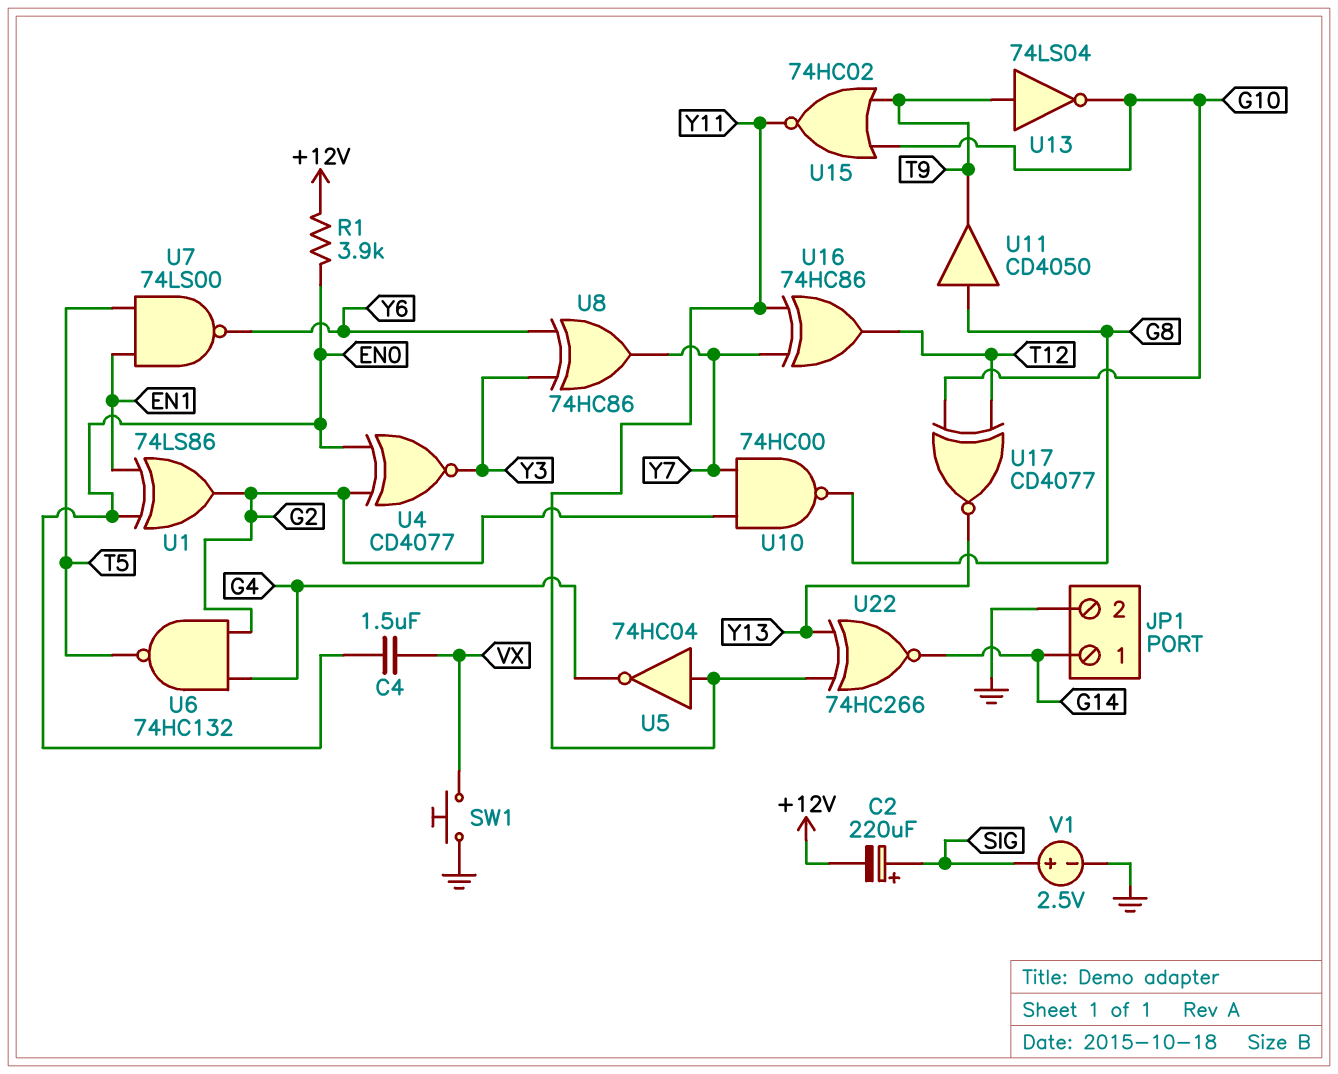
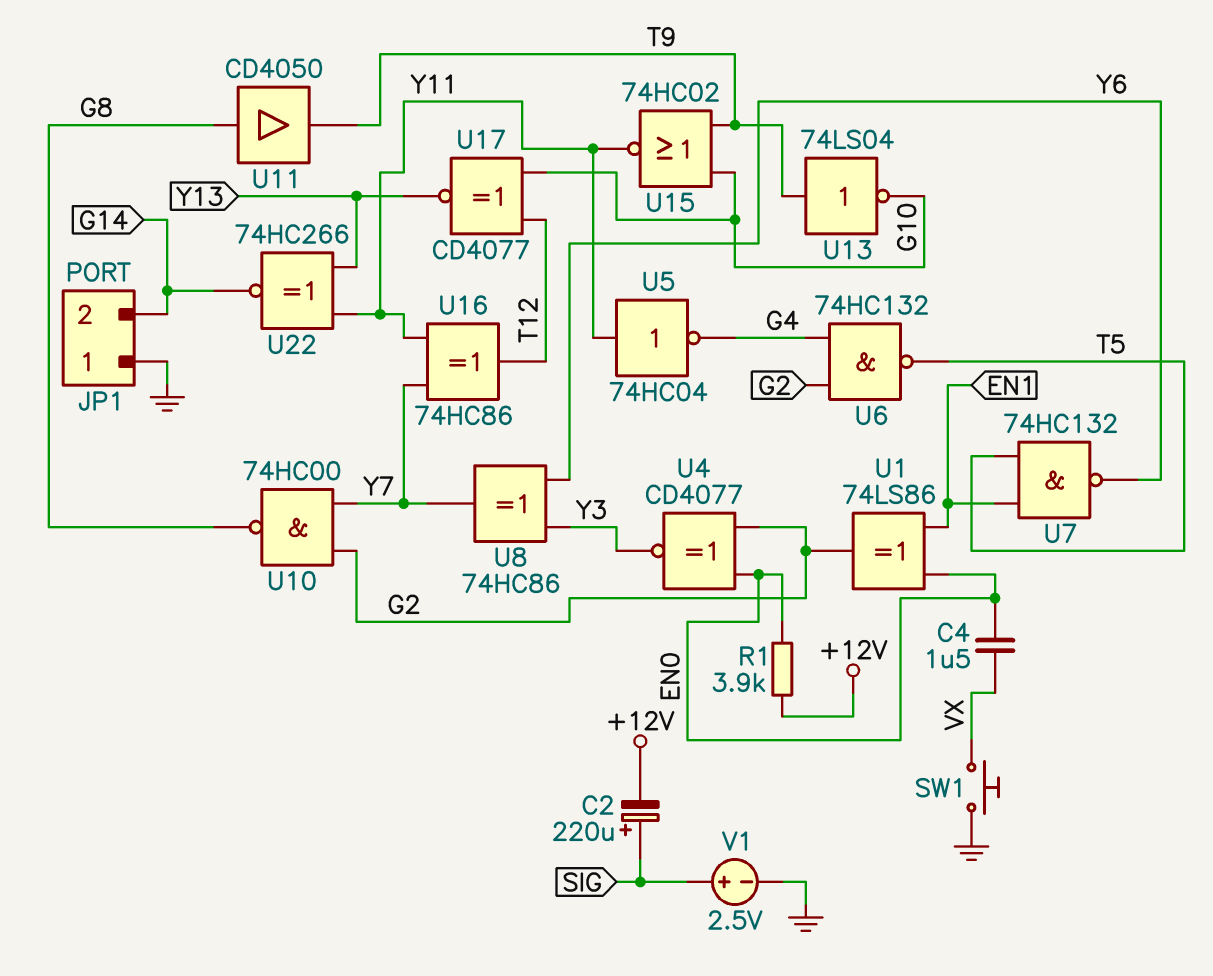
JP1 pin 1: G14 -> GND
JP1 pin 2: GND -> G14
U7: NAND 74LS00 (in EN1, in T5, out Y6) -> NAND 74HC132 (in EN1, in T5, out Y6)

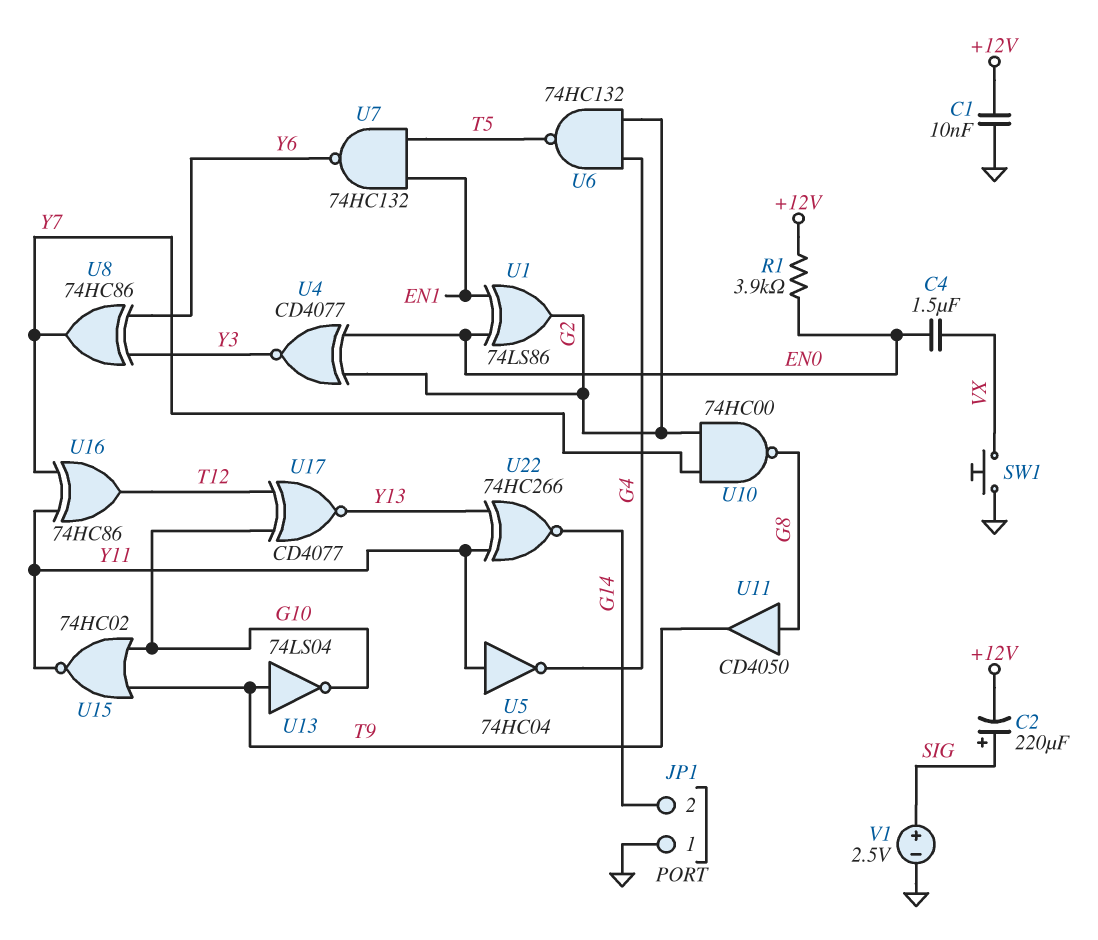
C1: none -> 10nF (+12V, GND)

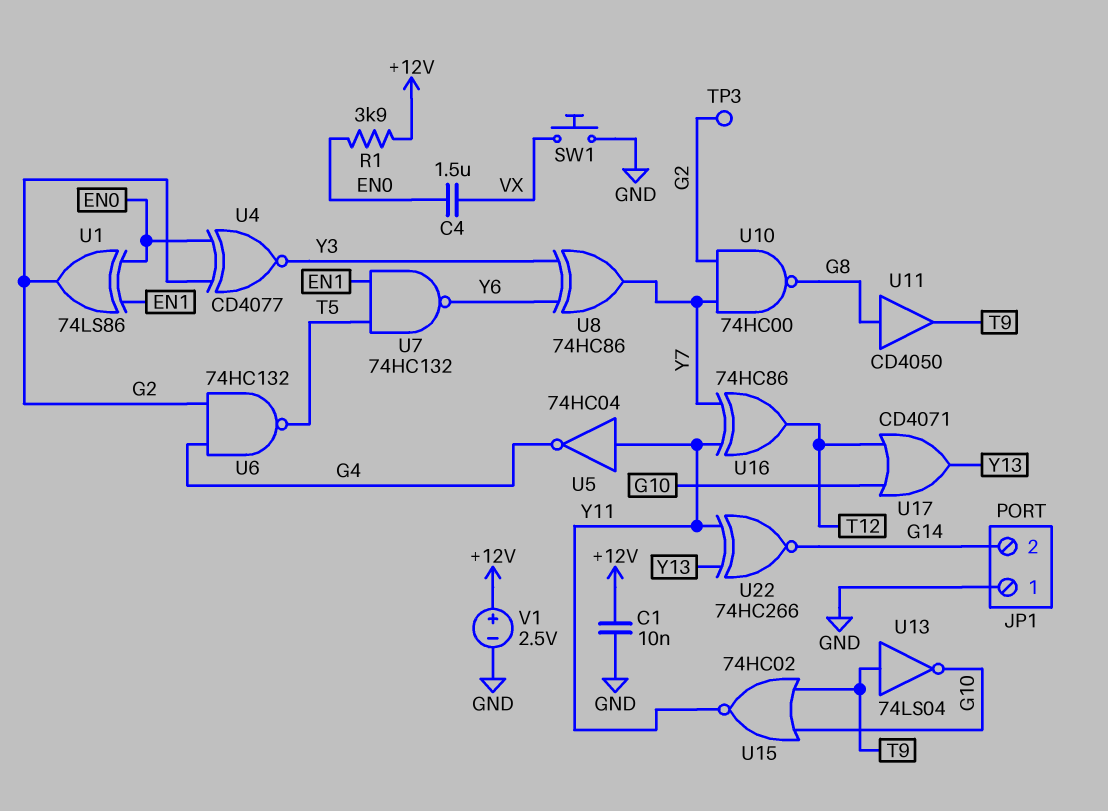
C2: 220uF (plus SIG, minus +12V) -> none
TP3: none -> test point (G2)
U17: XNOR CD4077 (in G10, in T12, out Y13) -> OR CD4071 (in G10, in T12, out Y13)
V1: 2.5V (plus SIG, minus GND) -> 2.5V (plus +12V, minus GND)

